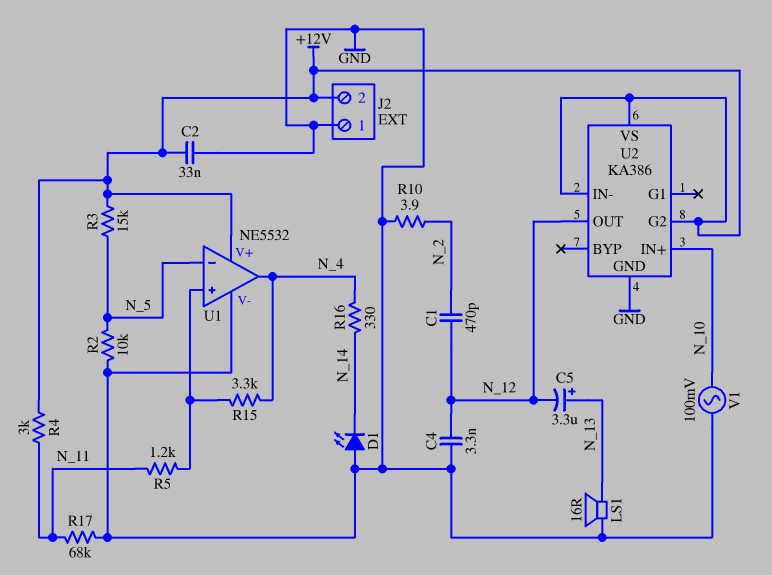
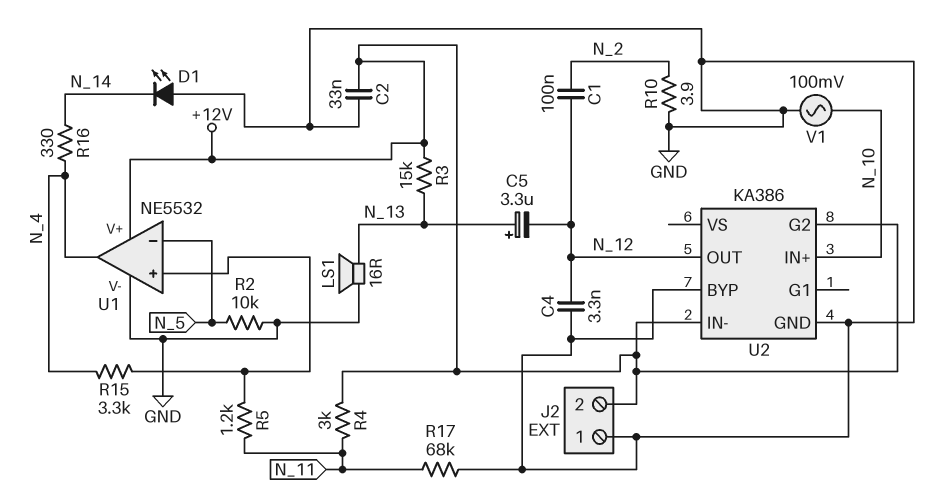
C1: 470pF (N_2, N_12) -> 100nF (N_2, N_12)
R3: 15k (+12V, N_5) -> 15k (+12V, N_13)
U2 pin BYP: none -> GND
U2 pin VS: +12V -> none

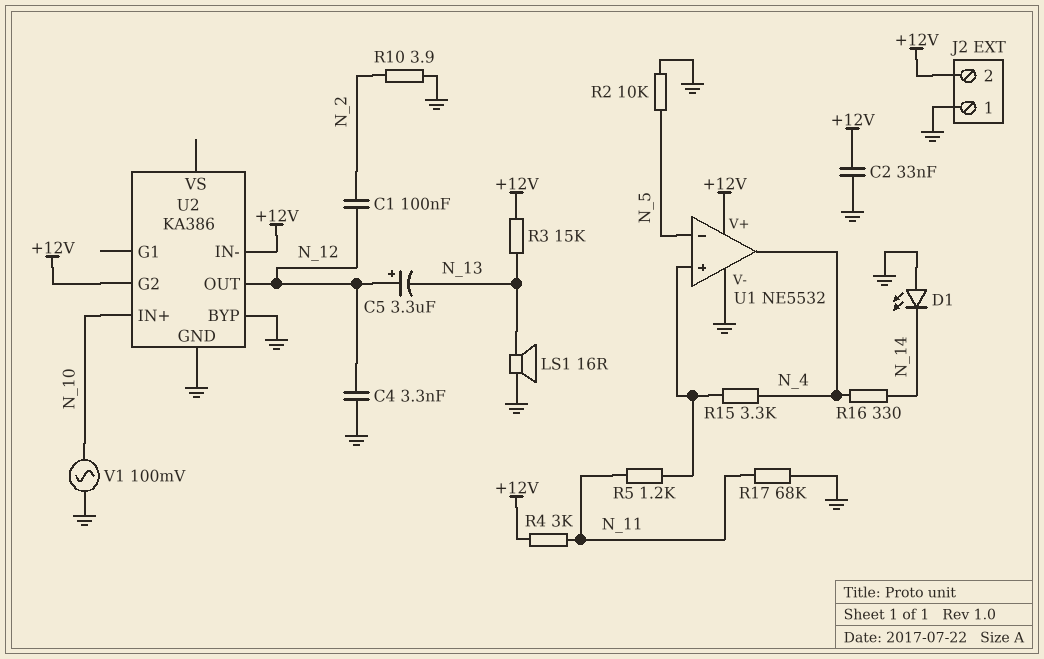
C5: 3.3uF (plus N_13, minus N_12) -> 3.3uF (plus N_12, minus N_13)

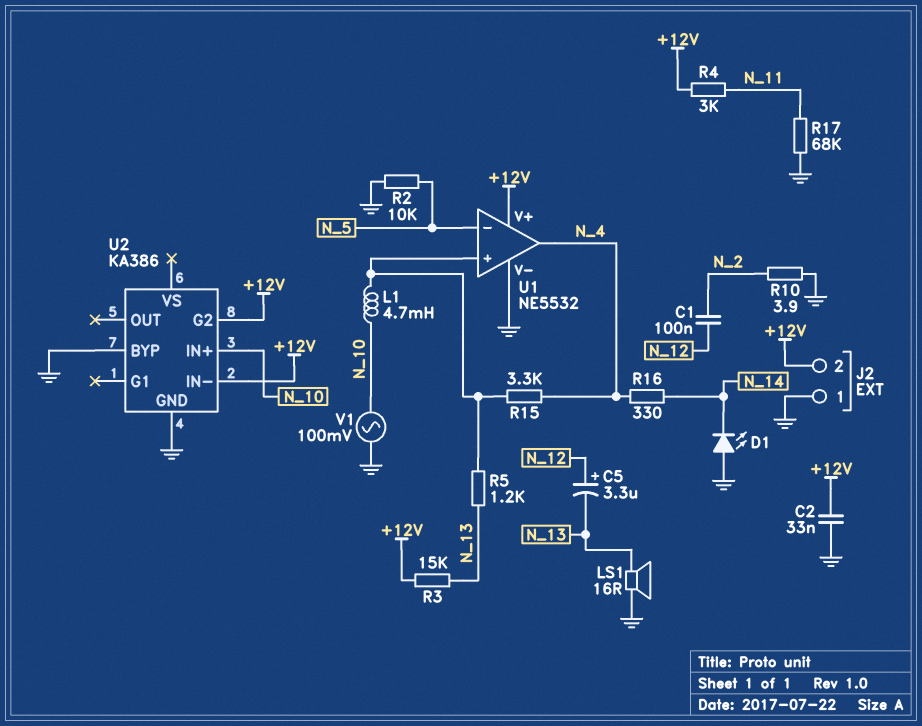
C4: 3.3nF (GND, N_12) -> none
L1: none -> 4.7mH (N_10, U1/in+)
R5: 1.2k (N_11, U1/in+) -> 1.2k (N_13, U1/in+)
U2 pin OUT: N_12 -> none

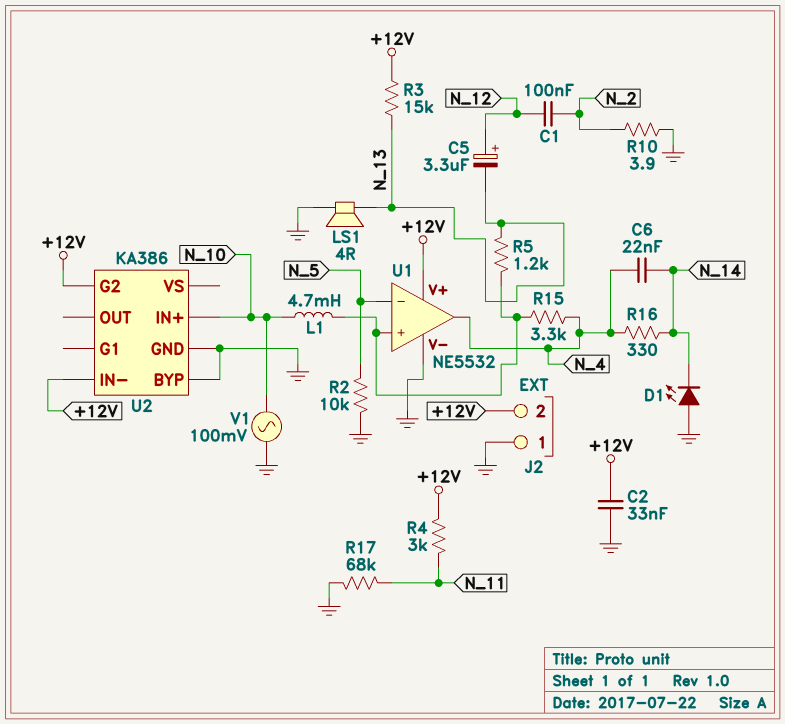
C6: none -> 22nF (N_4, N_14)
LS1: speaker 16R (GND, N_13) -> speaker 4R (GND, N_13)

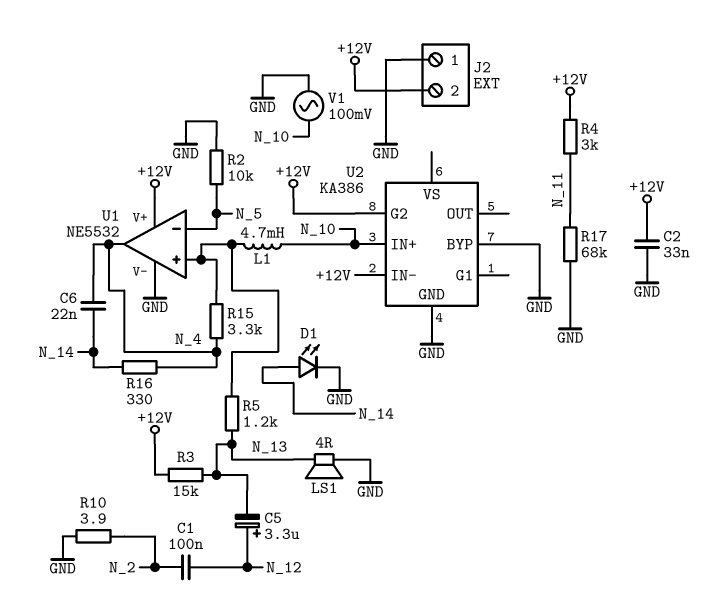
D1: LED (A GND, K N_14) -> LED (A N_14, K GND)

